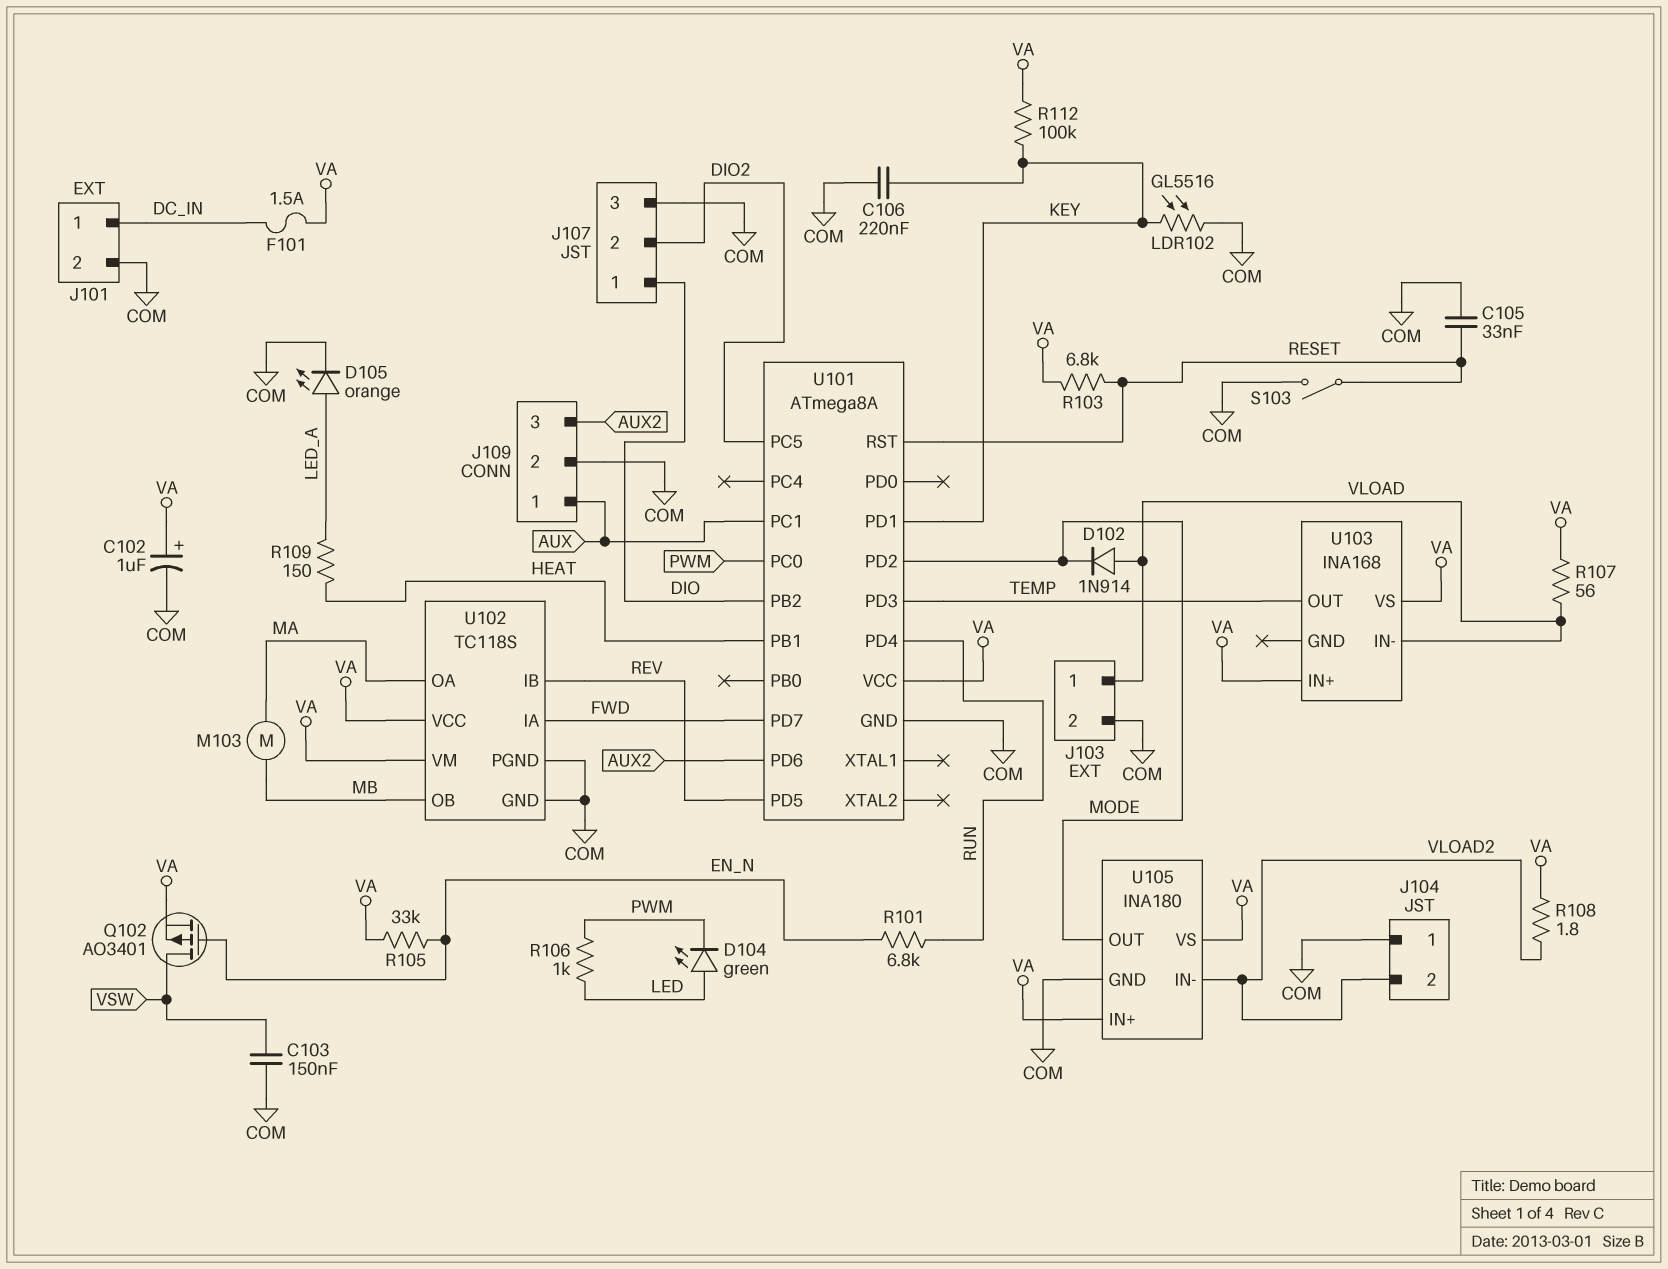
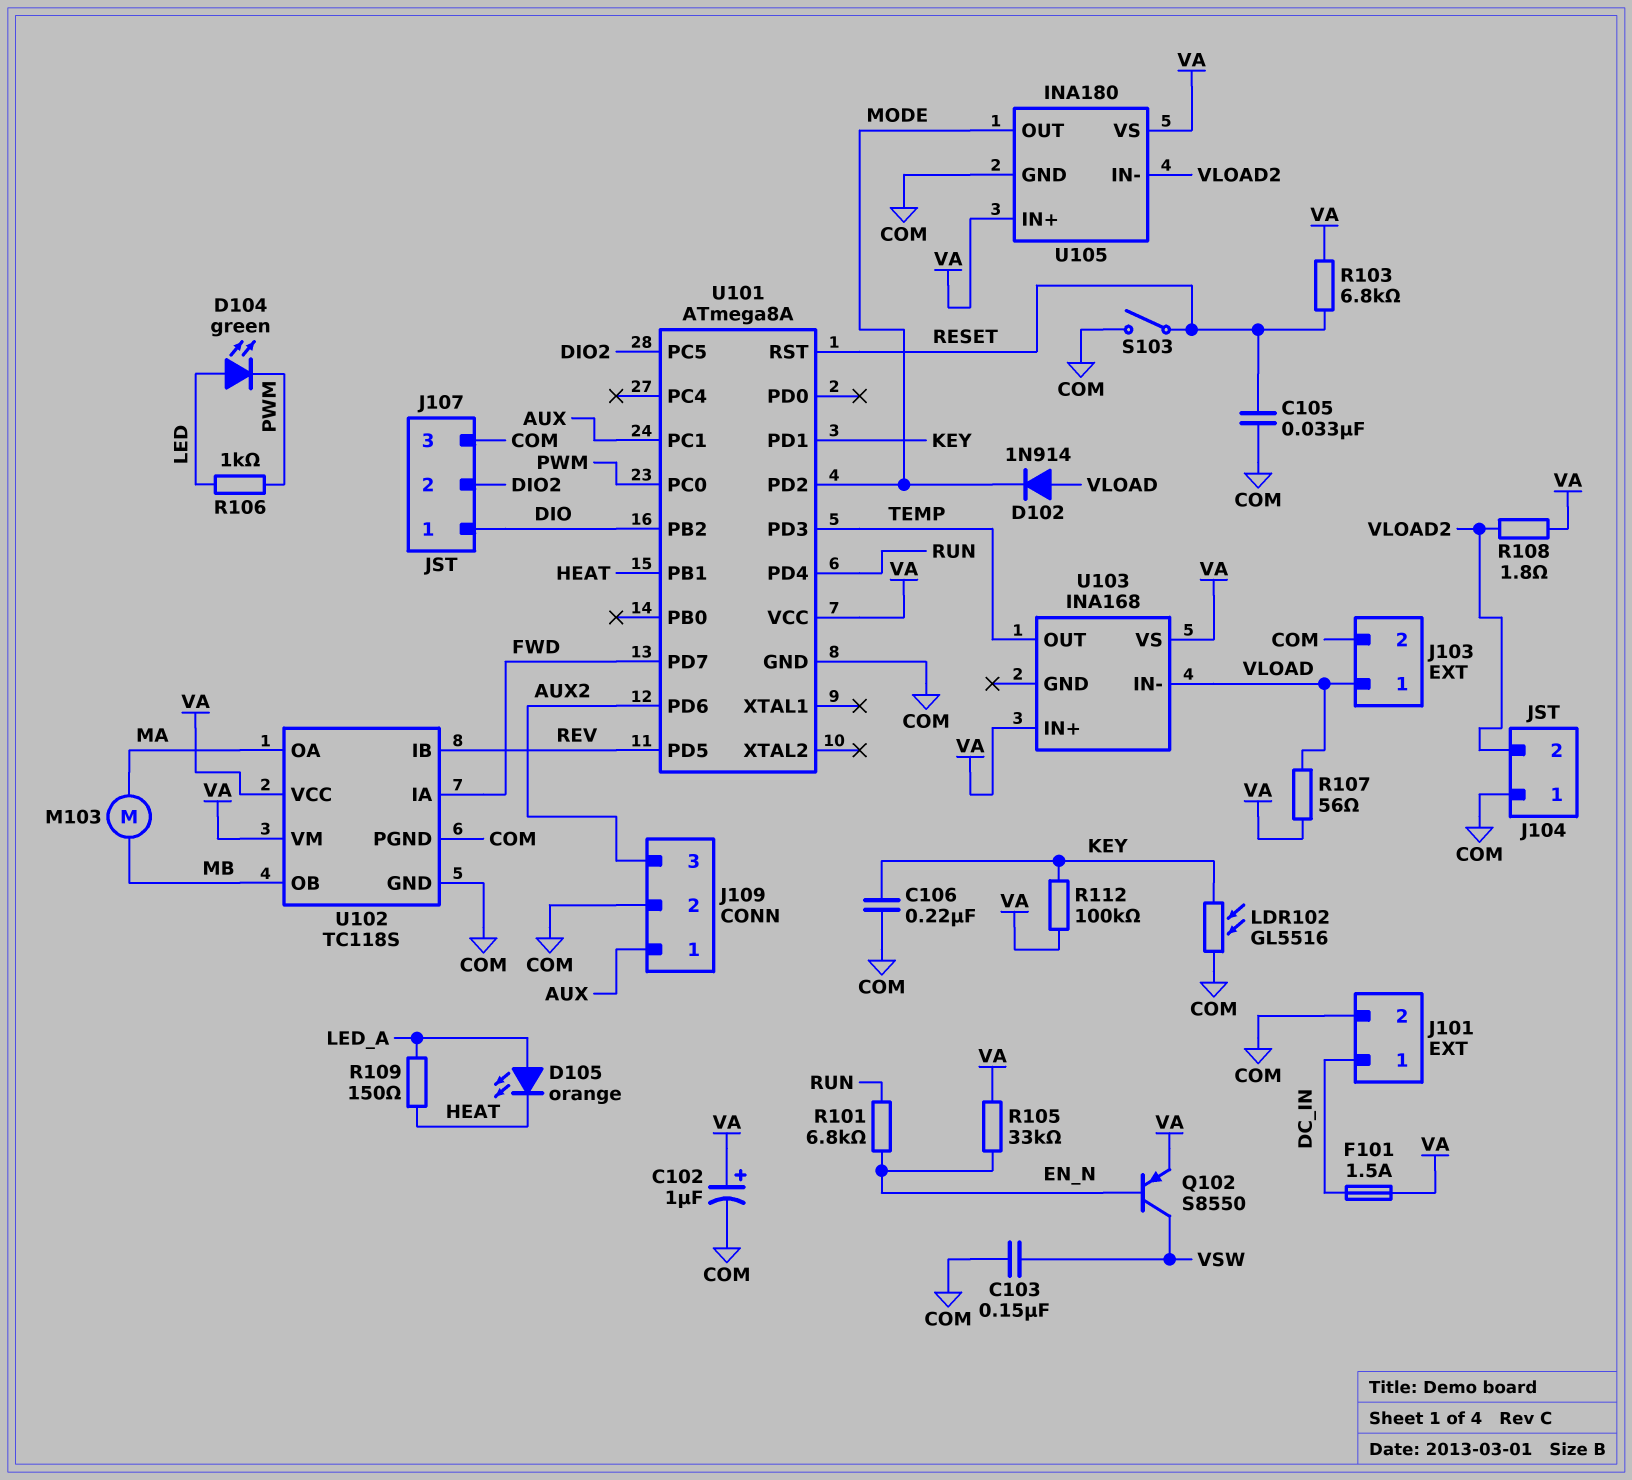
D105: LED orange (A LED_A, K COM) -> LED orange (A LED_A, K HEAT)
Q102: PMOS AO3401 (G EN_N, D VSW, S VA) -> PNP S8550 (B EN_N, C VSW, E VA)

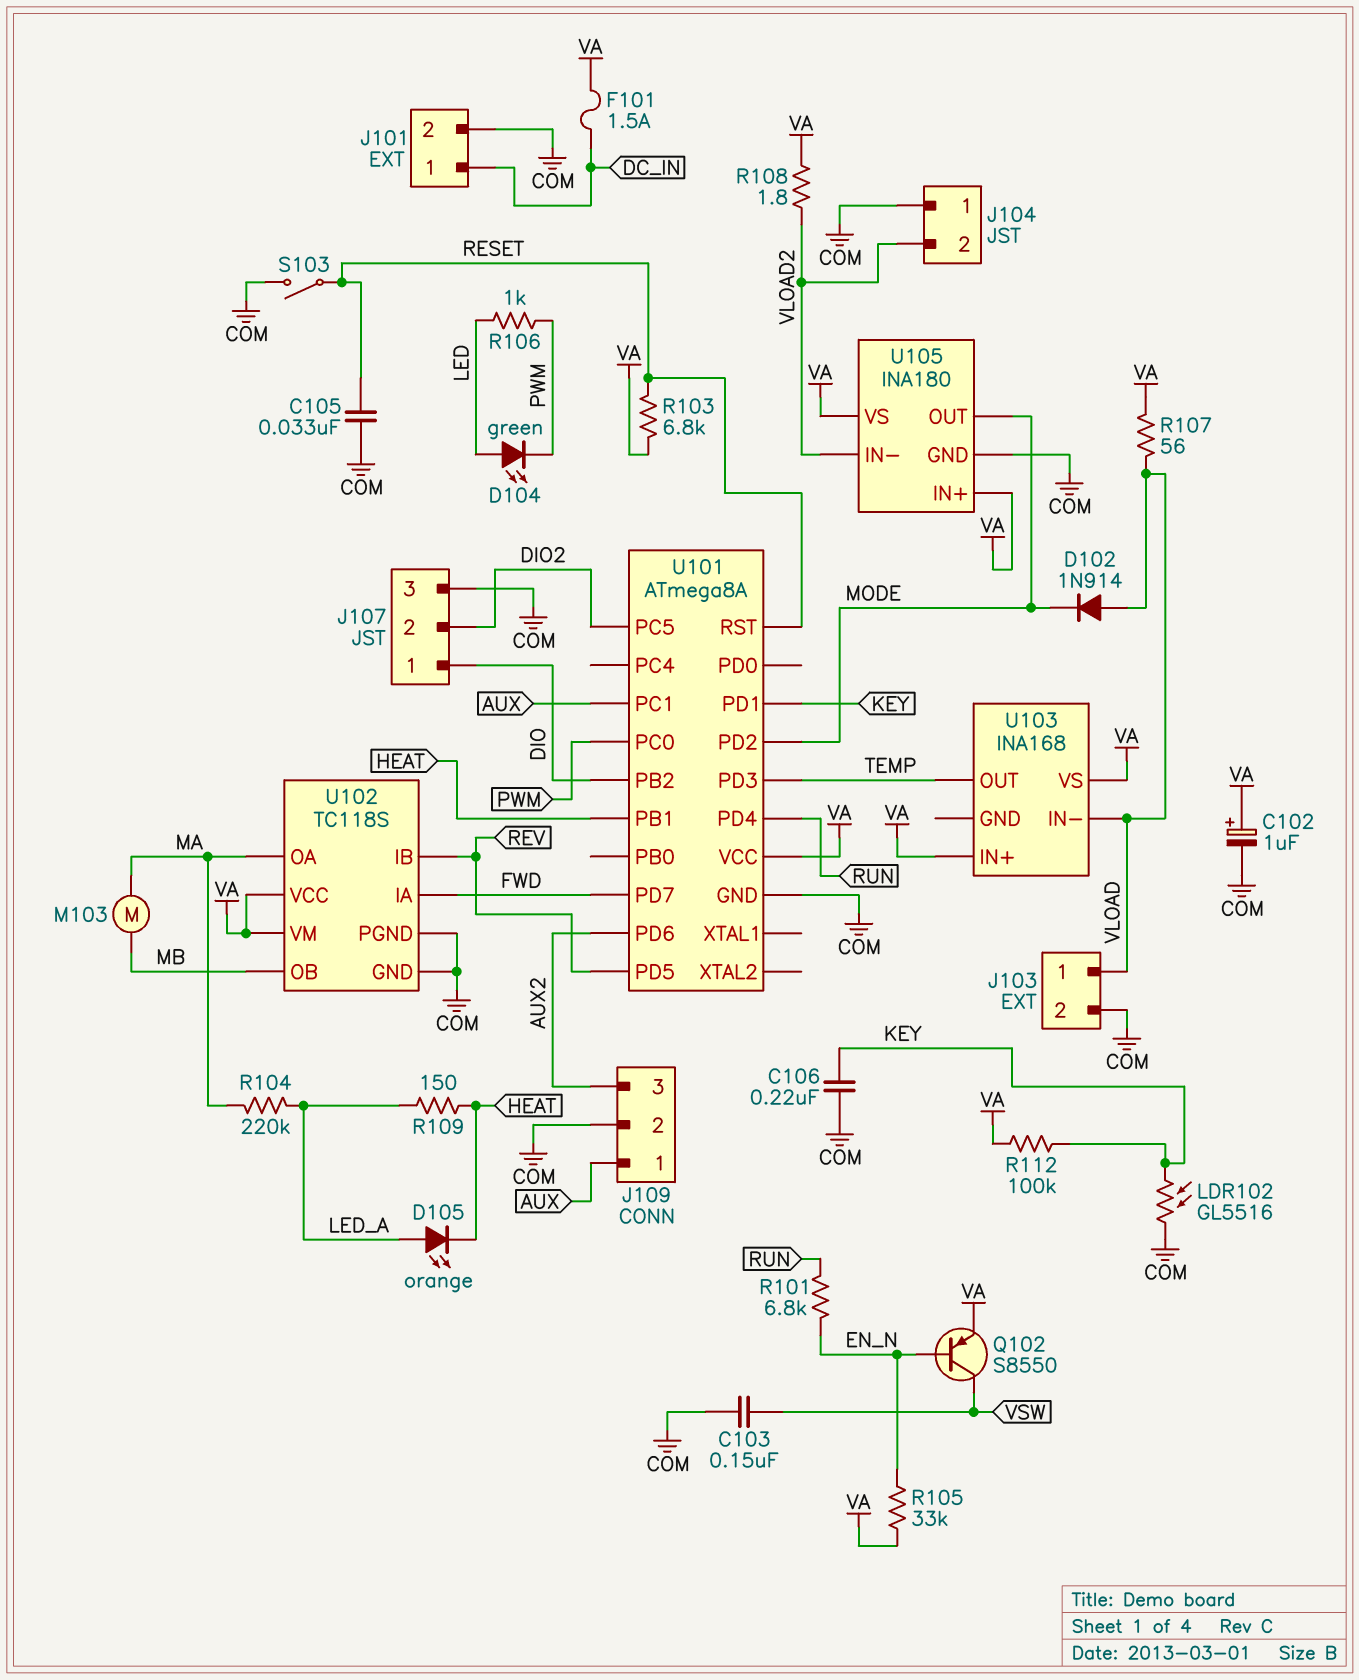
R104: none -> 220k (LED_A, MA)

